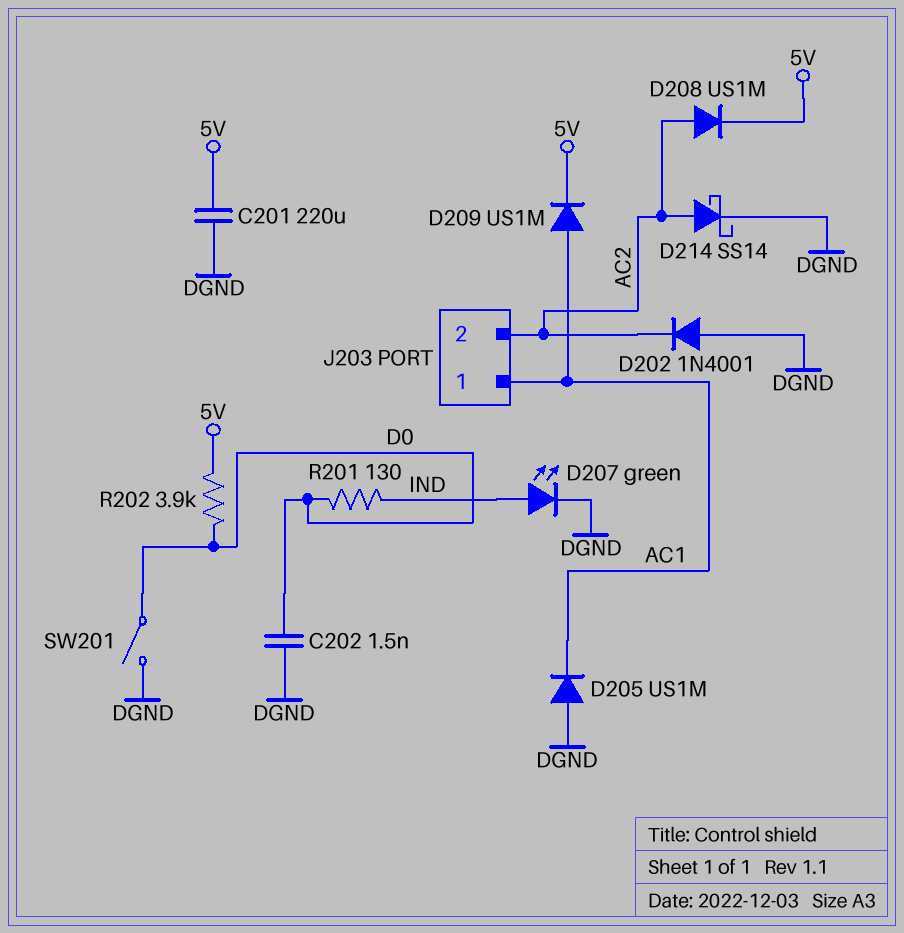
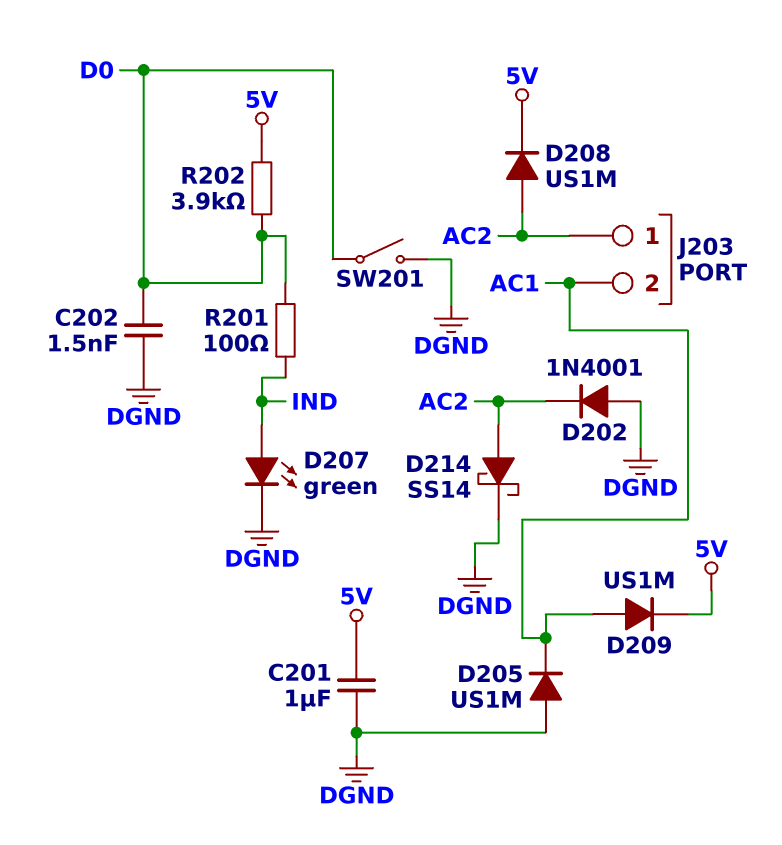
C201: 220uF (5V, DGND) -> 1uF (5V, DGND)
J203 pin 1: AC1 -> AC2
J203 pin 2: AC2 -> AC1
R201: 130 (D0, IND) -> 100 (D0, IND)

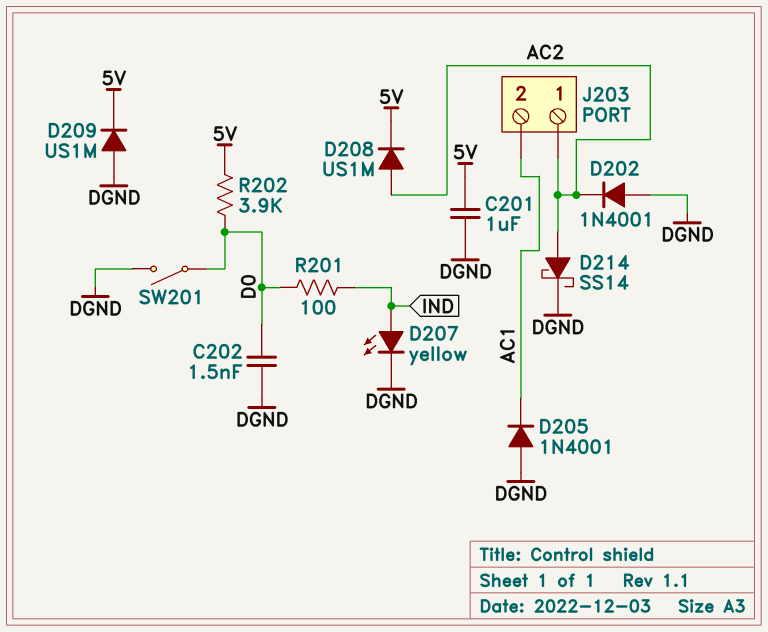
D205: diode US1M (A DGND, K AC1) -> diode 1N4001 (A DGND, K AC1)
D207: LED green (A IND, K DGND) -> LED yellow (A IND, K DGND)
D209: diode US1M (A AC1, K 5V) -> diode US1M (A DGND, K 5V)

